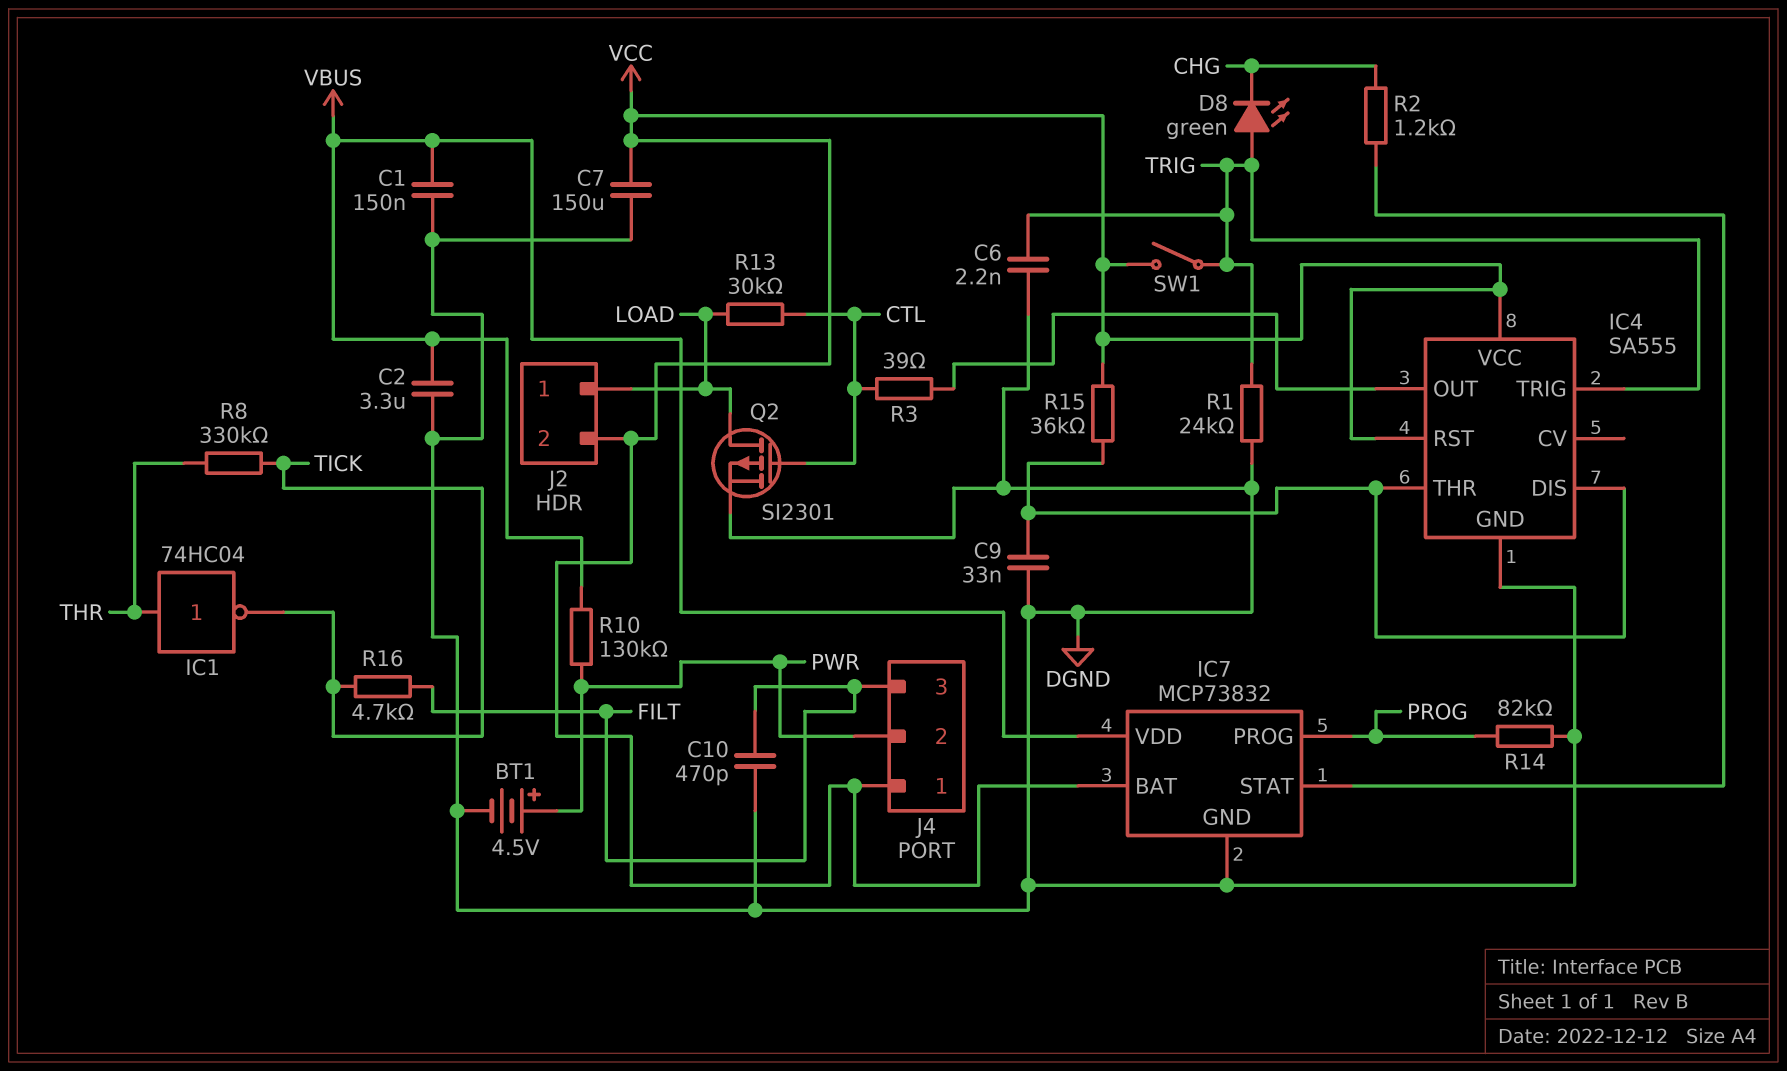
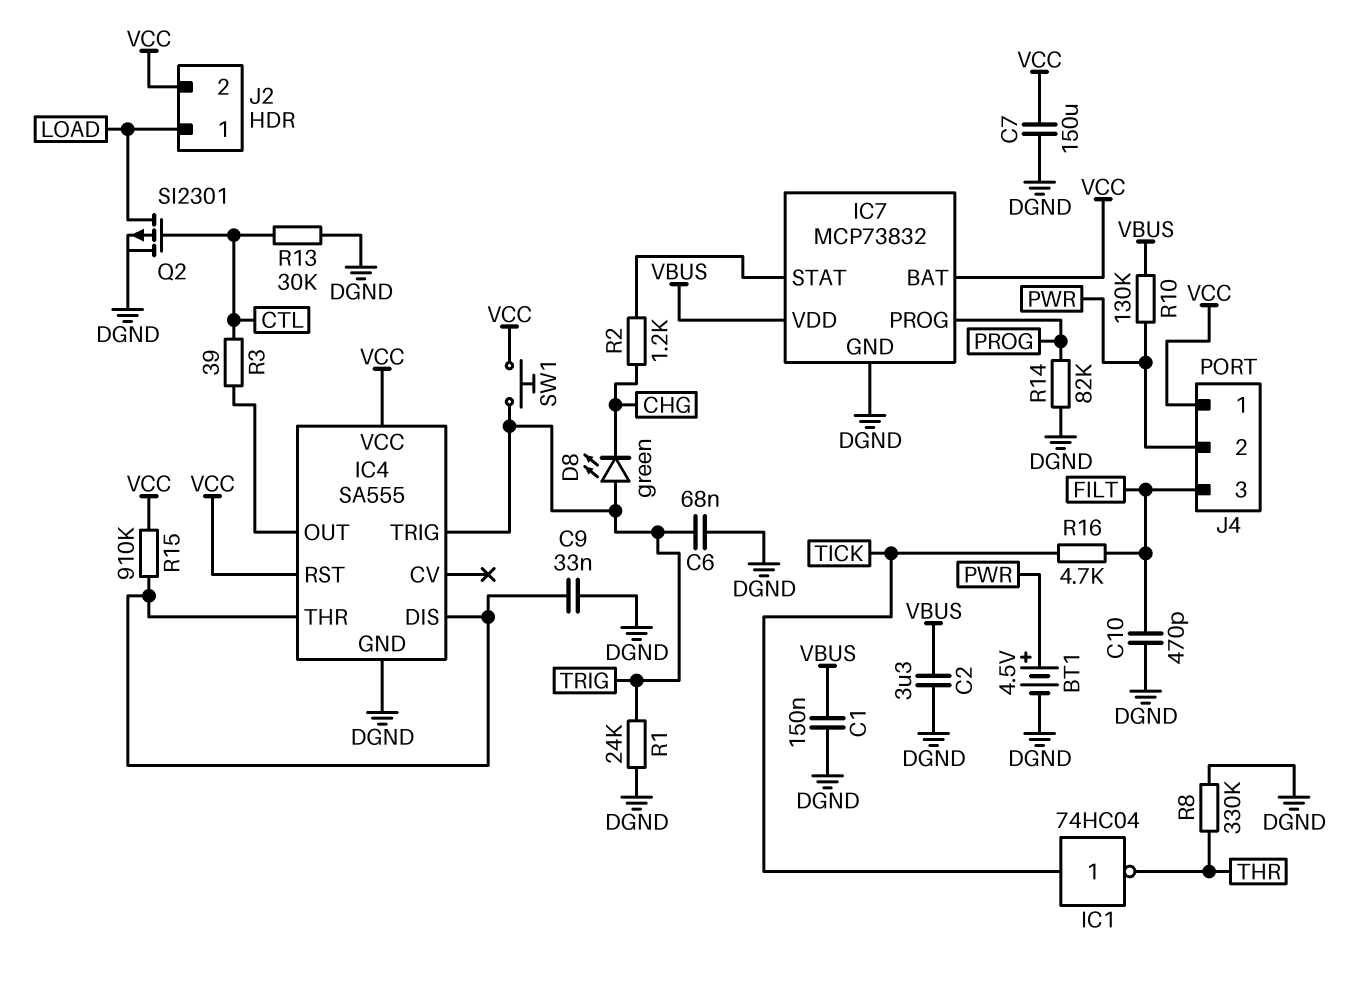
C6: 2.2nF (DGND, TRIG) -> 68nF (DGND, TRIG)
IC1: NOT 74HC04 (in THR, out TICK) -> NOT 74HC04 (in TICK, out THR)
R8: 330k (THR, TICK) -> 330k (DGND, THR)
R13: 30k (CTL, LOAD) -> 30k (CTL, DGND)
R15: 36k (IC4/DIS, VCC) -> 910k (IC4/DIS, VCC)
SW1: switch (TRIG, VCC) -> button (TRIG, VCC)

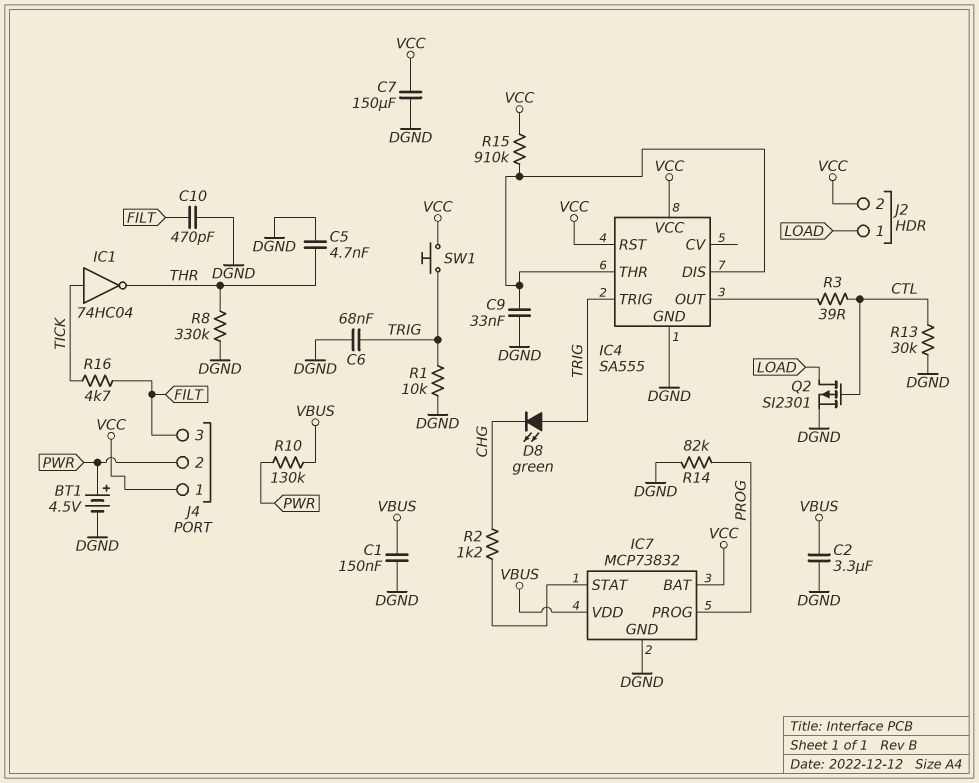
C5: none -> 4.7nF (DGND, THR)
R1: 24k (DGND, TRIG) -> 10k (DGND, TRIG)

